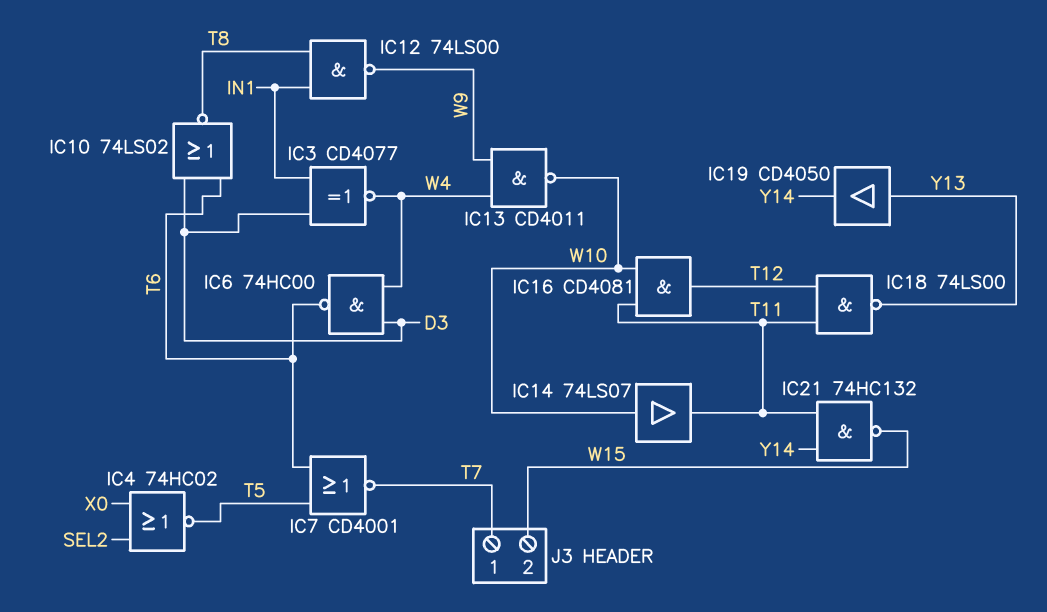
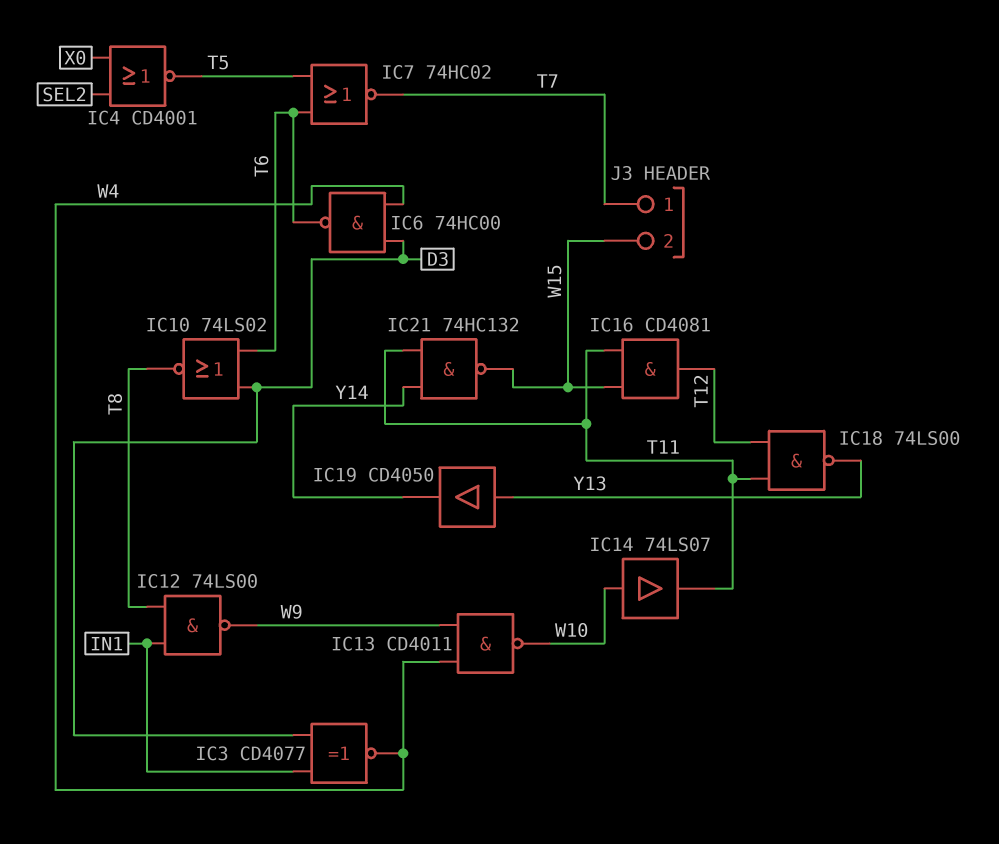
IC4: NOR 74HC02 (in SEL2, in X0, out T5) -> NOR CD4001 (in SEL2, in X0, out T5)
IC7: NOR CD4001 (in T5, in T6, out T7) -> NOR 74HC02 (in T5, in T6, out T7)
IC16: AND CD4081 (in T11, in W10, out T12) -> AND CD4081 (in T11, in W15, out T12)

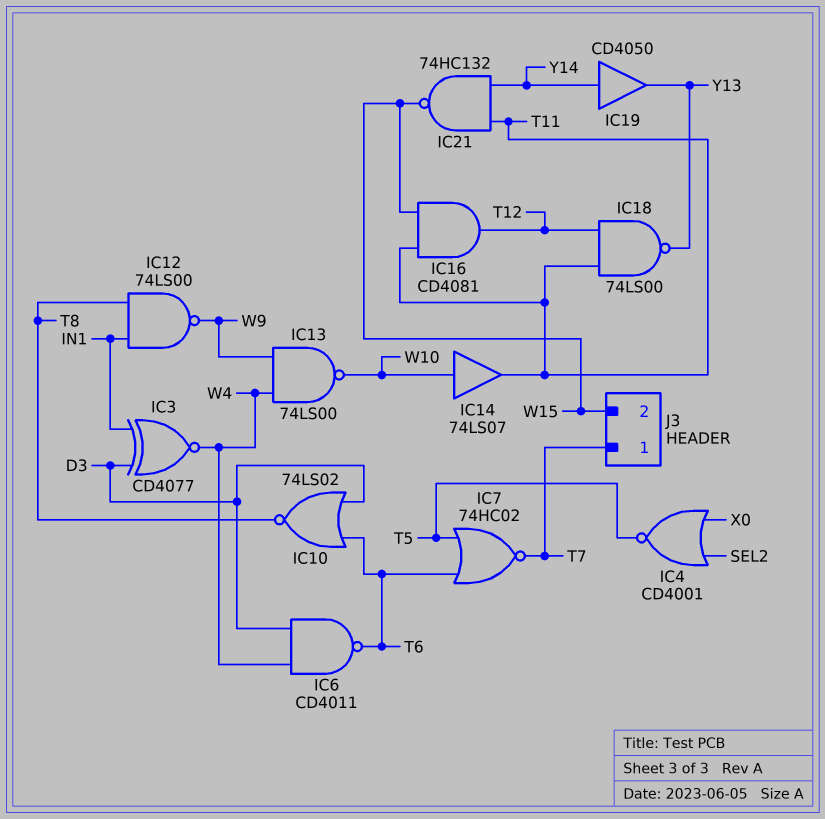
IC6: NAND 74HC00 (in D3, in W4, out T6) -> NAND CD4011 (in D3, in W4, out T6)
IC13: NAND CD4011 (in W4, in W9, out W10) -> NAND 74LS00 (in W4, in W9, out W10)
IC19: buffer CD4050 (in Y13, out Y14) -> buffer CD4050 (in Y14, out Y13)

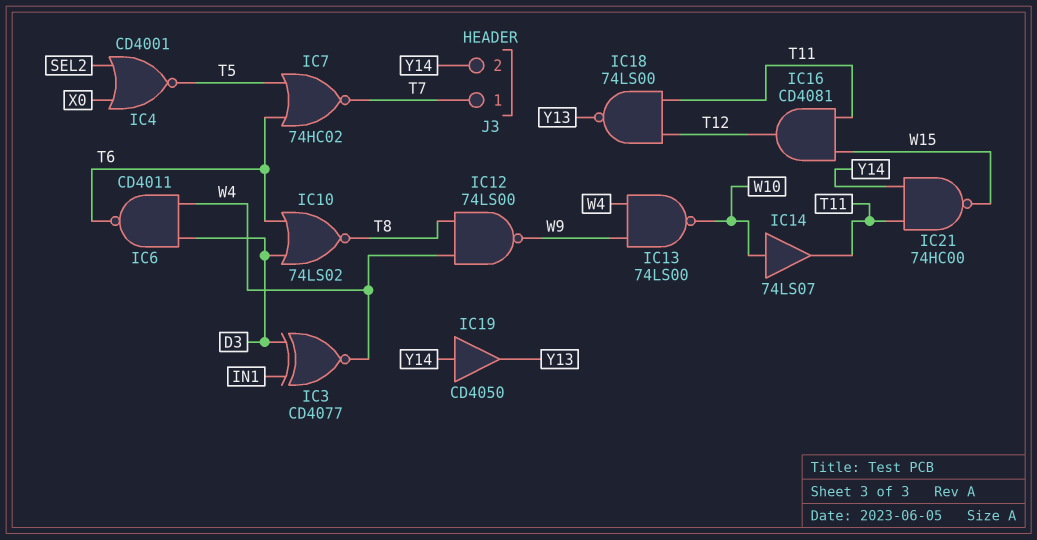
IC12: NAND 74LS00 (in IN1, in T8, out W9) -> NAND 74LS00 (in T8, in W4, out W9)
IC21: NAND 74HC132 (in T11, in Y14, out W15) -> NAND 74HC00 (in T11, in Y14, out W15)
J3 pin 2: W15 -> Y14

